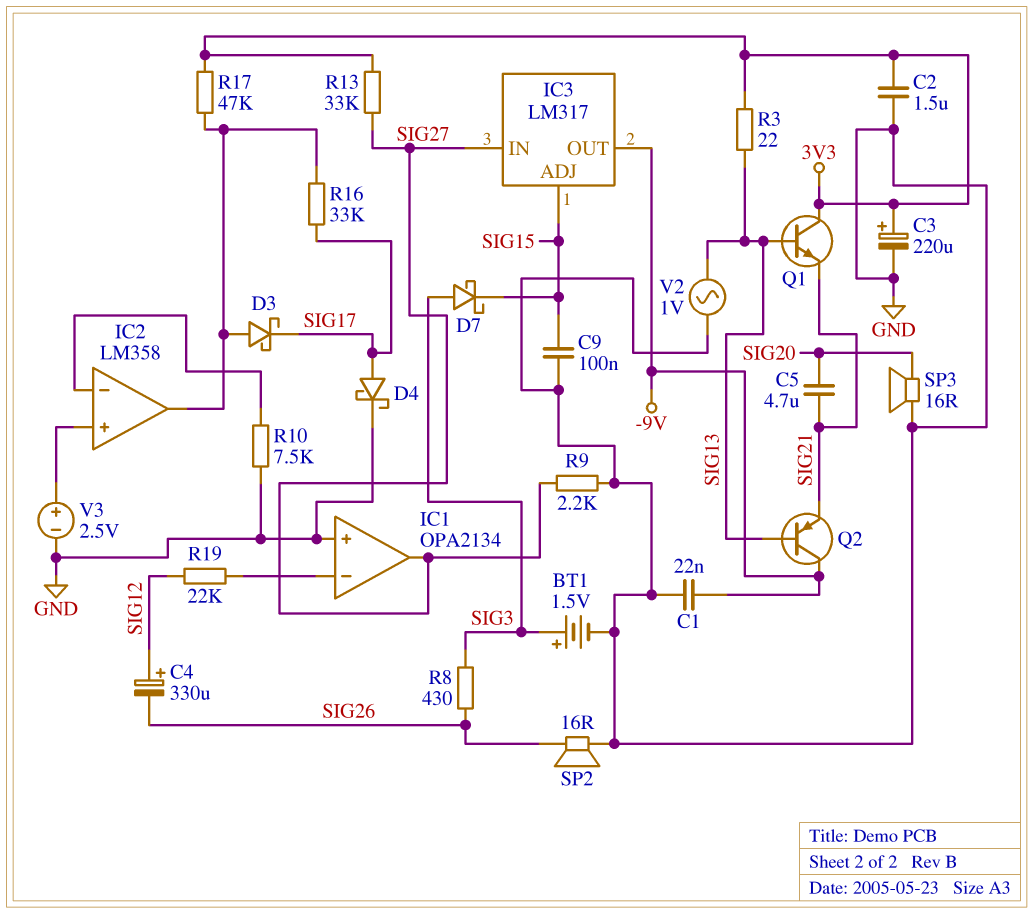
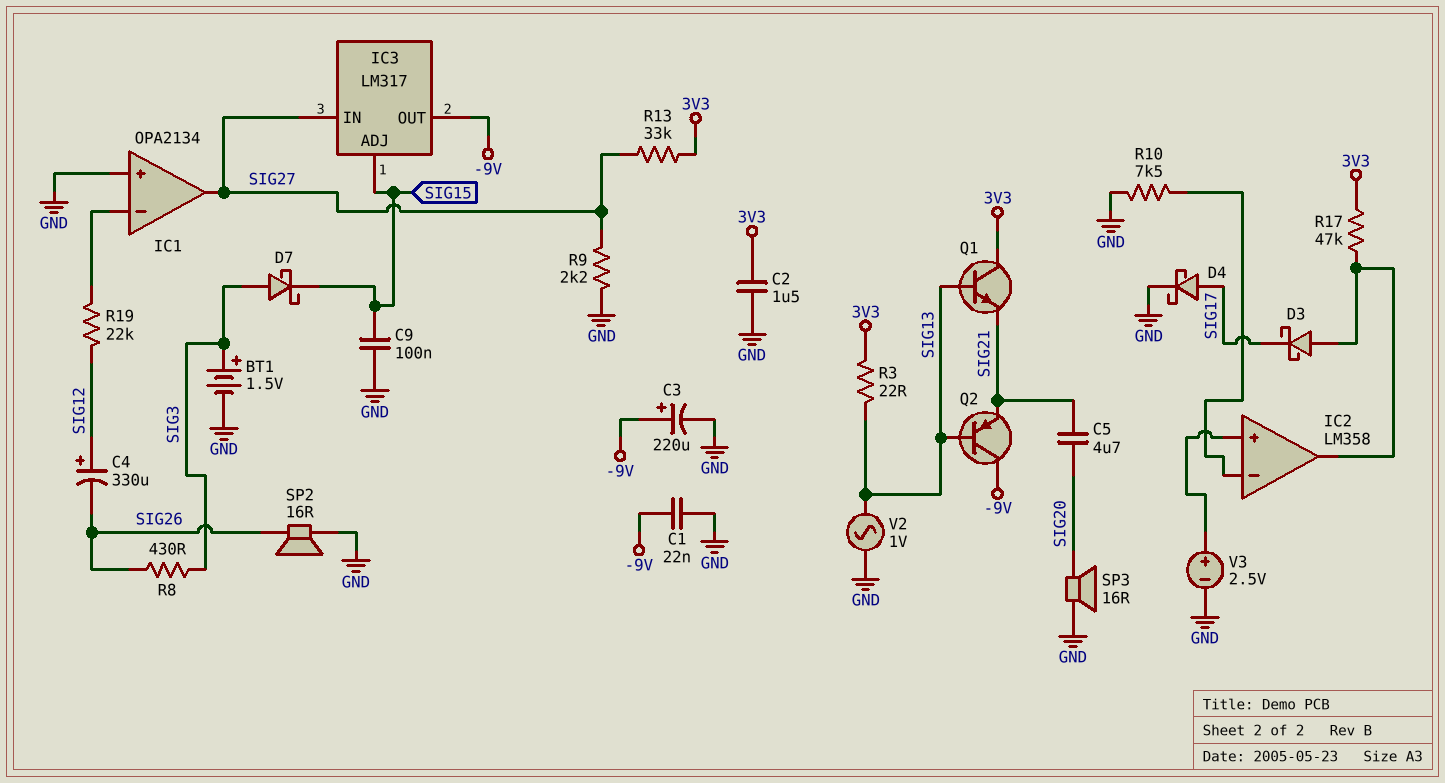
C3: 220uF (plus 3V3, minus GND) -> 220uF (plus -9V, minus GND)
R16: 33k (IC2/out, SIG17) -> none

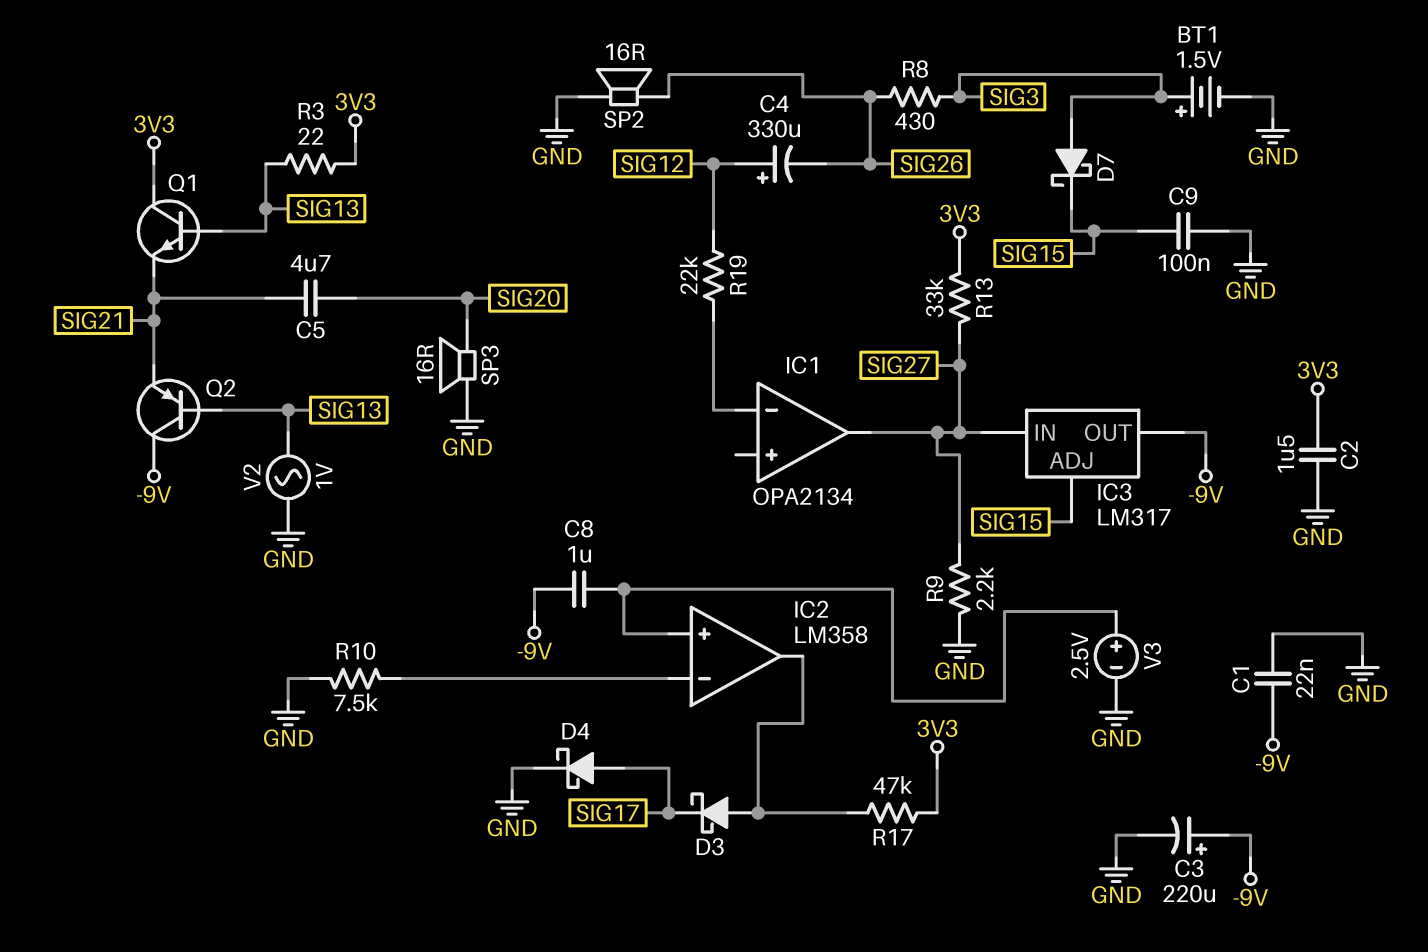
C8: none -> 1uF (-9V, IC2/in+)
IC1 pin in+: GND -> none

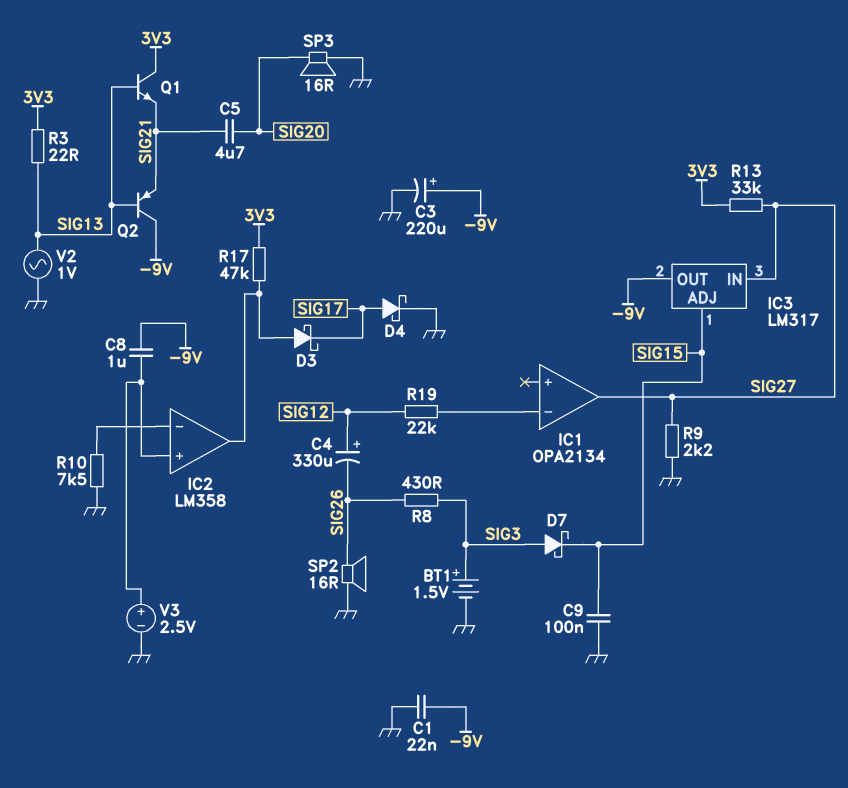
C2: 1.5uF (3V3, GND) -> none

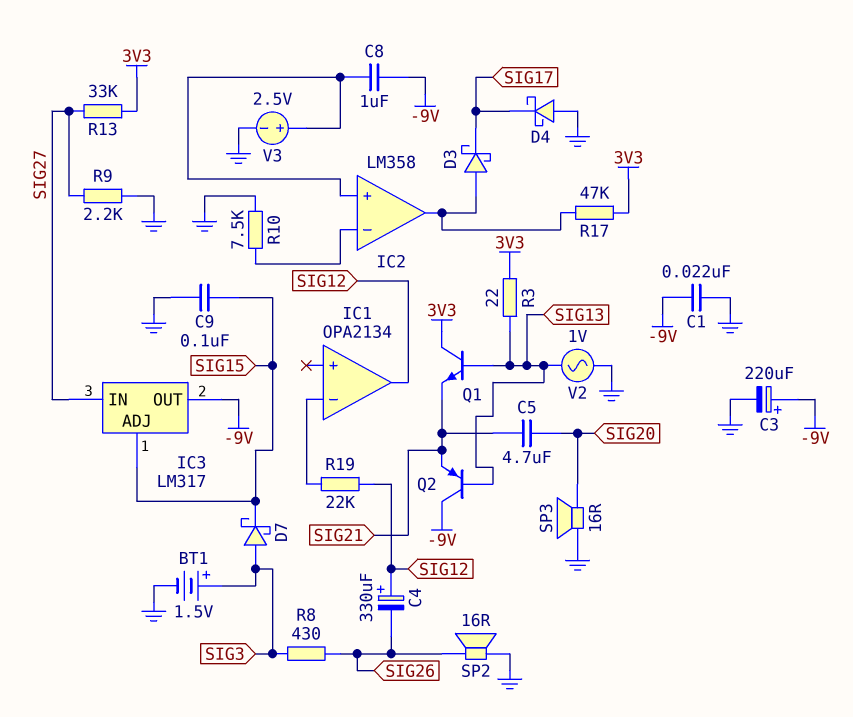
D4: schottky (A SIG17, K GND) -> schottky (A GND, K SIG17)
IC1 pin out: SIG27 -> SIG12

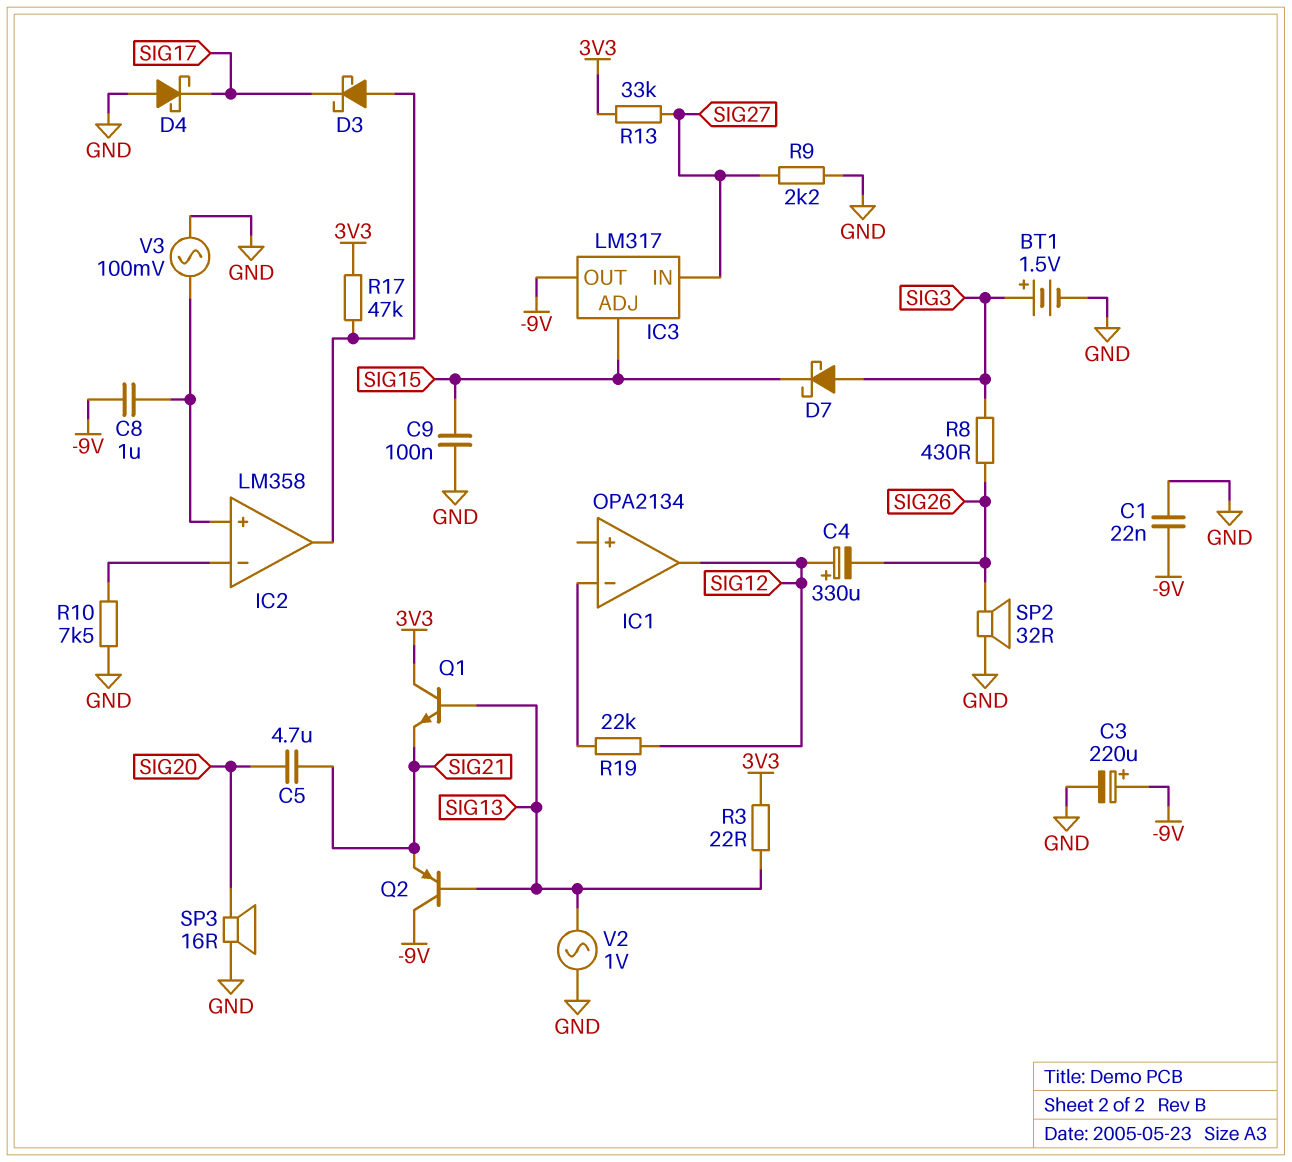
SP2: speaker 16R (GND, SIG26) -> speaker 32R (GND, SIG26)
V3: 2.5V (plus IC2/in+, minus GND) -> AC 100mV (GND, IC2/in+)

